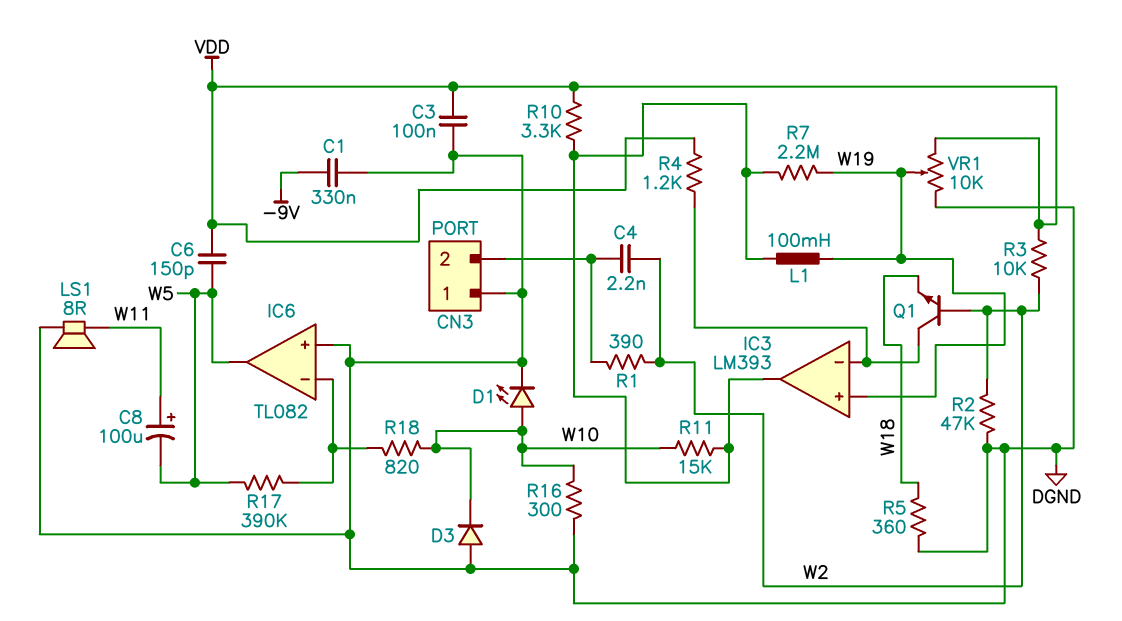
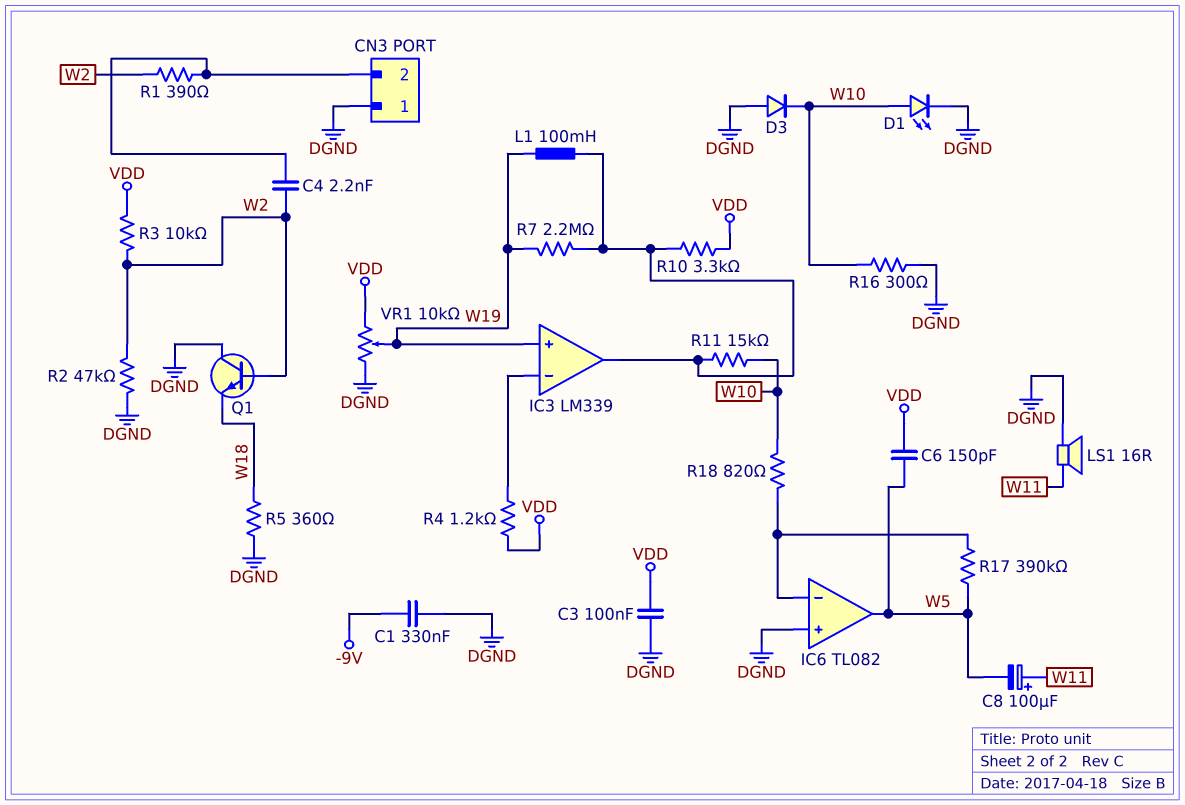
IC3: LM393 -> LM339
LS1: speaker 8R (DGND, W11) -> speaker 16R (DGND, W11)
Q1: NPN (B W2, C IC3/in-, E W18) -> NPN (B W2, C DGND, E W18)

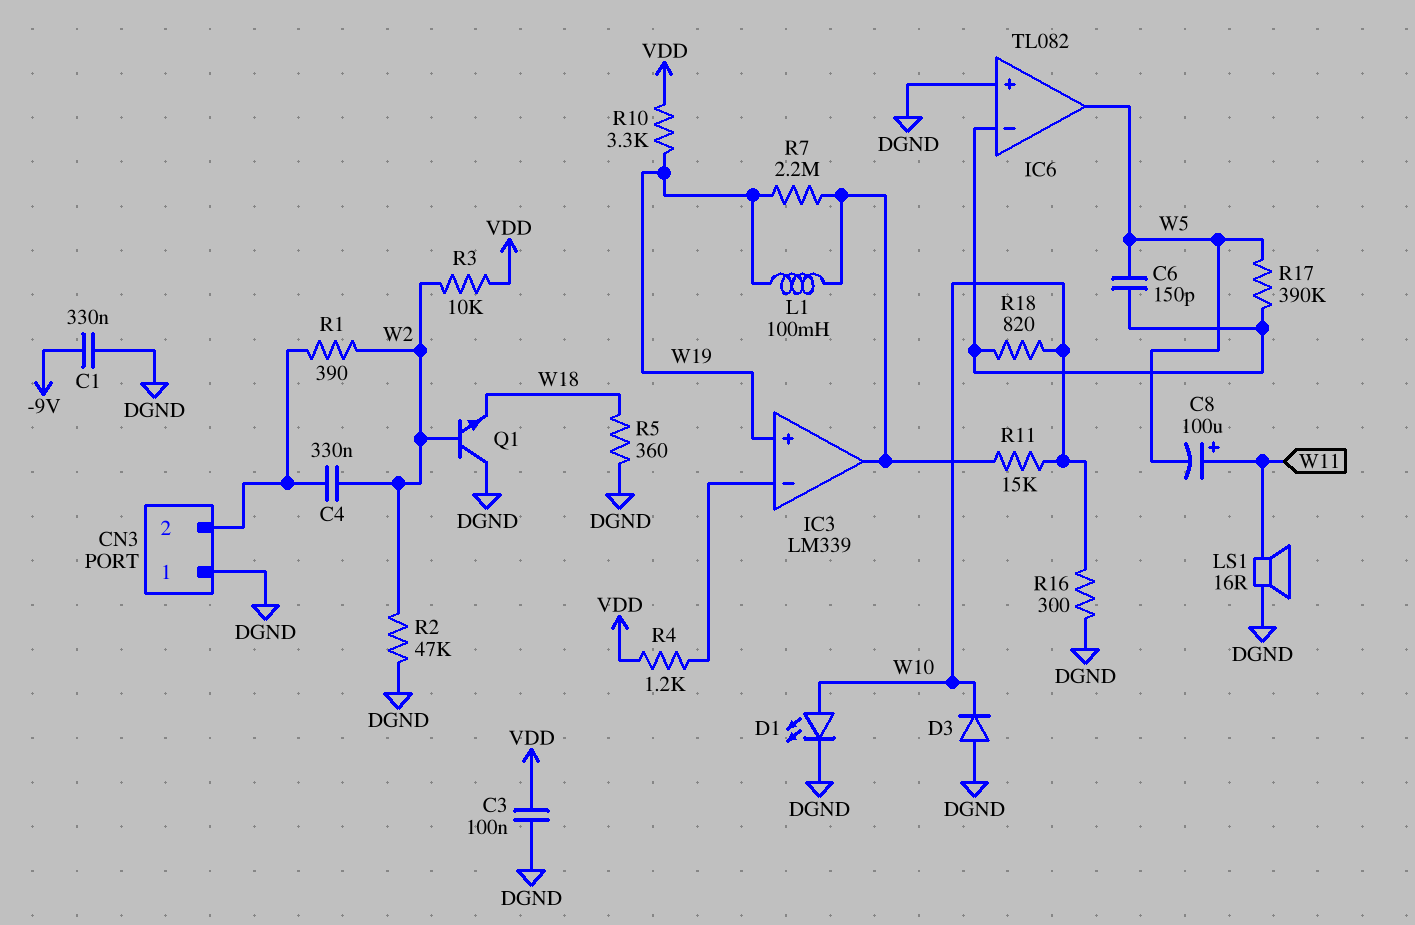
C4: 2.2nF (CN3/2, W2) -> 330nF (CN3/2, W2)
C6: 150pF (VDD, W5) -> 150pF (IC6/in-, W5)
R10: 3.3k (IC3/out, VDD) -> 3.3k (VDD, W19)
VR1: 10k (DGND, VDD, wiper W19) -> none

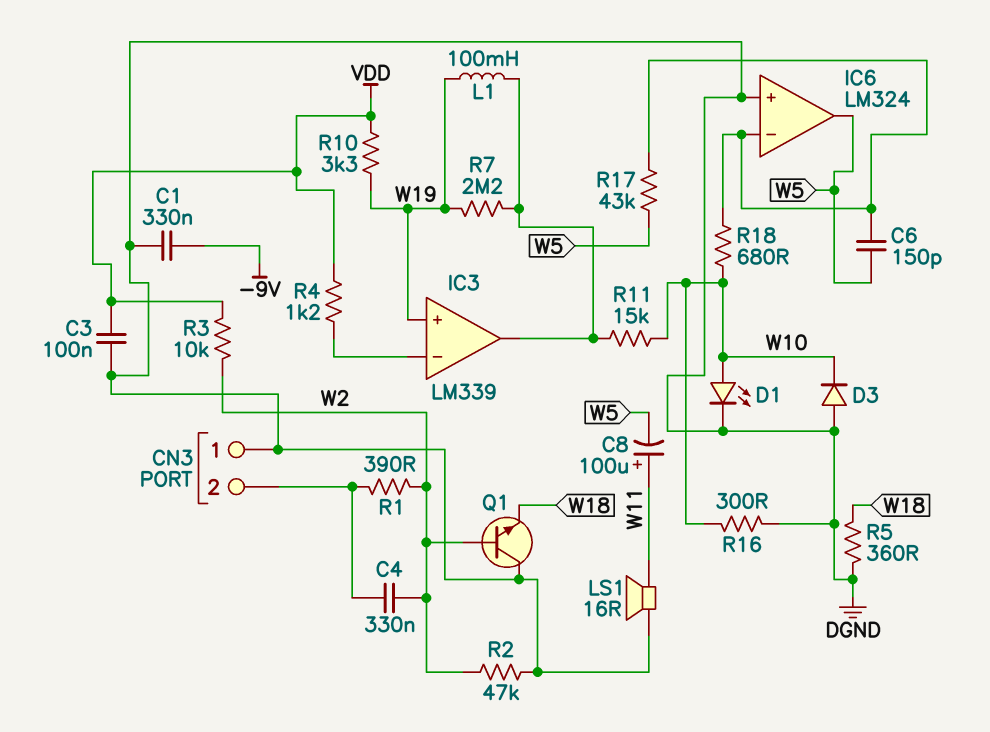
IC6: TL082 -> LM324
R17: 390k (IC6/in-, W5) -> 43k (IC6/in-, W5)
R18: 820 (IC6/in-, W10) -> 680 (IC6/in-, W10)

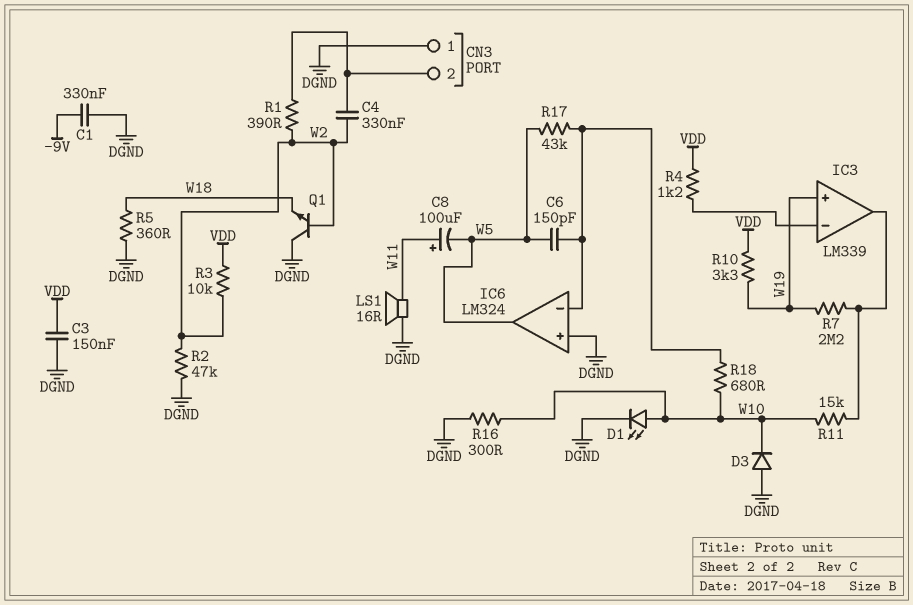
C3: 100nF (DGND, VDD) -> 150nF (DGND, VDD)
L1: 100mH (IC3/out, W19) -> none

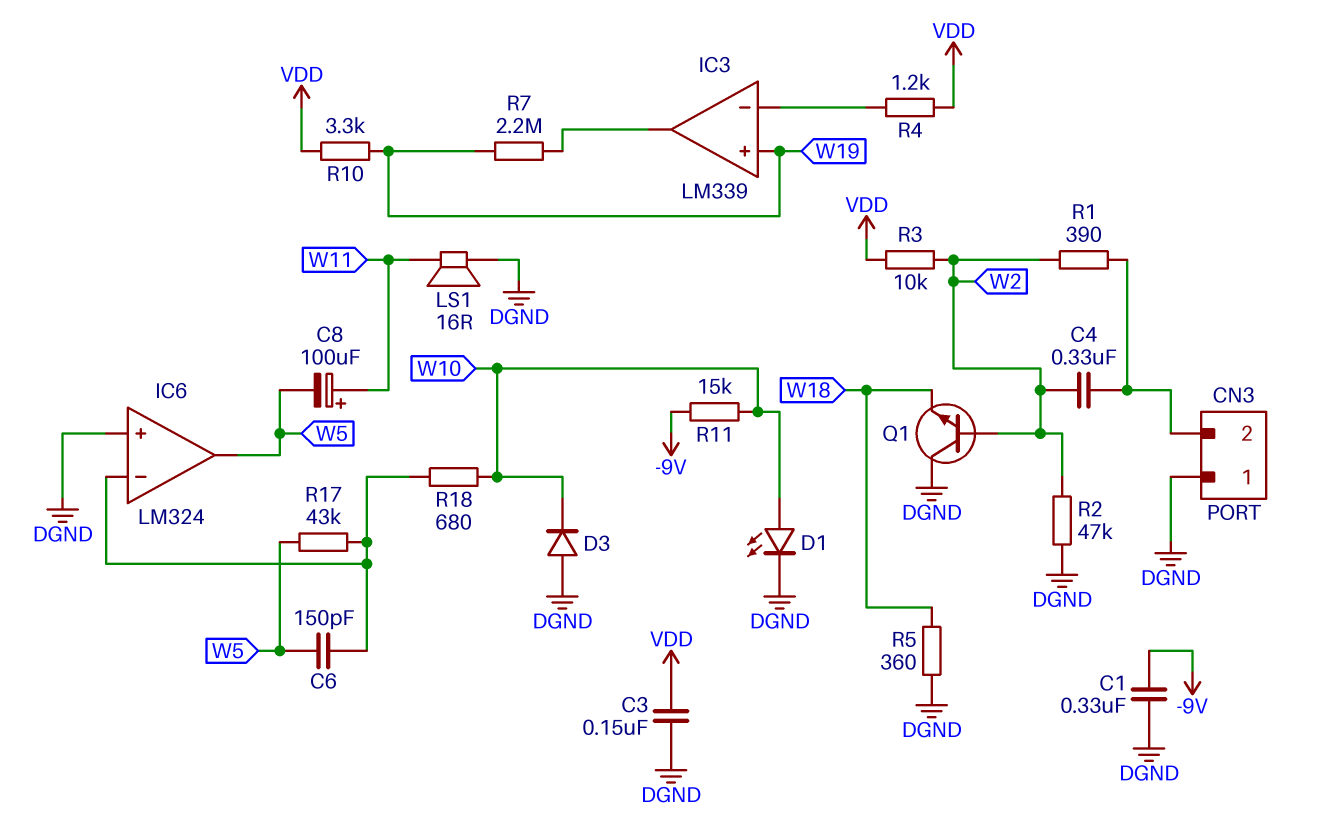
R11: 15k (IC3/out, W10) -> 15k (-9V, W10)
R16: 300 (DGND, W10) -> none

